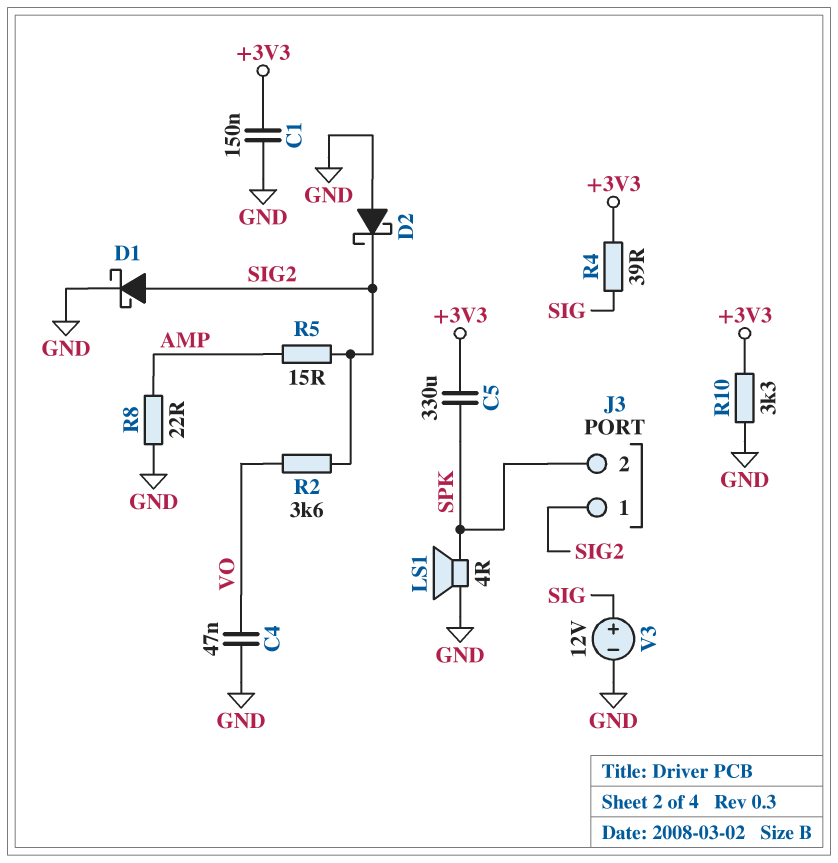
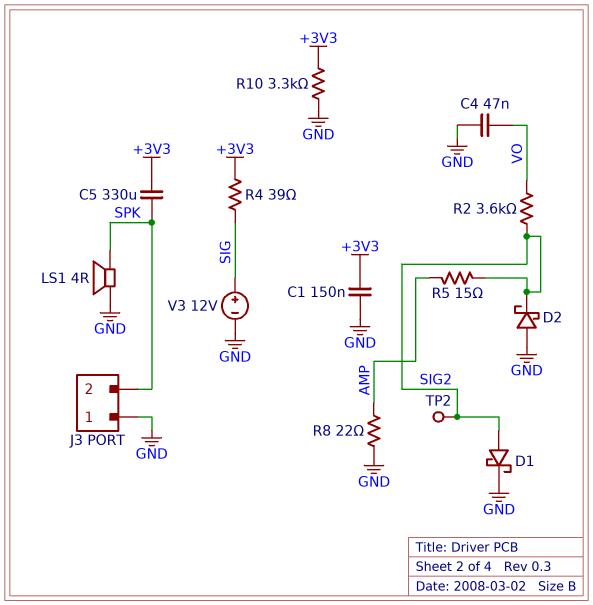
J3 pin 1: SIG2 -> GND
TP2: none -> test point (SIG2)

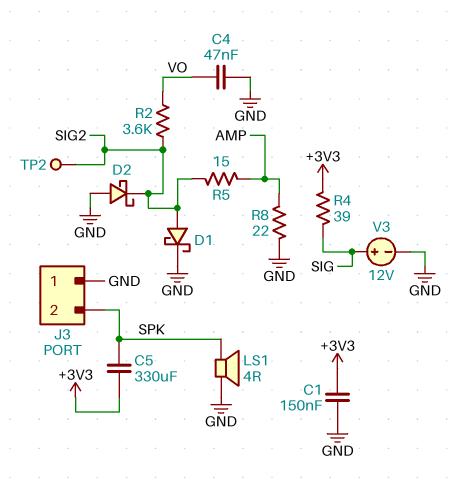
R10: 3.3k (+3V3, GND) -> none

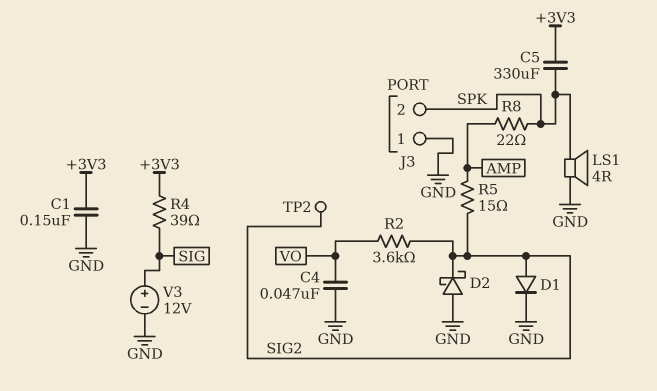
D1: schottky (A SIG2, K GND) -> diode (A SIG2, K GND)
R8: 22 (AMP, GND) -> 22 (AMP, SPK)

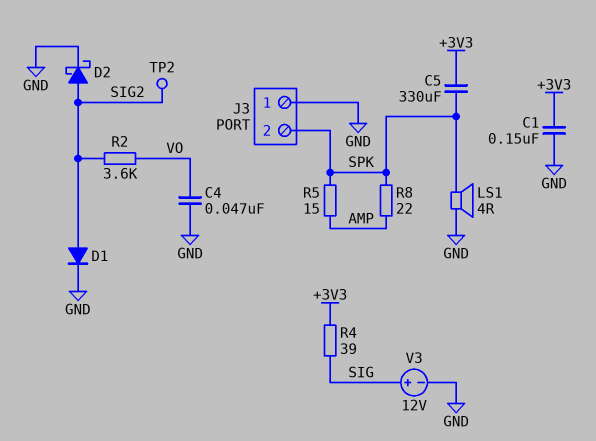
D2: schottky (A GND, K SIG2) -> schottky (A SIG2, K GND)
R5: 15 (AMP, SIG2) -> 15 (AMP, SPK)

